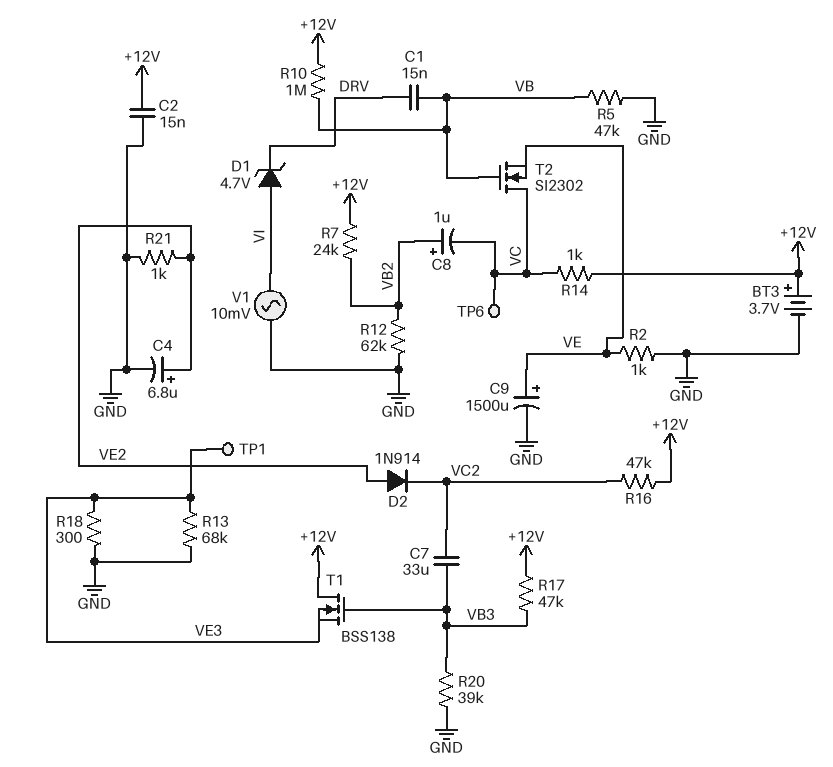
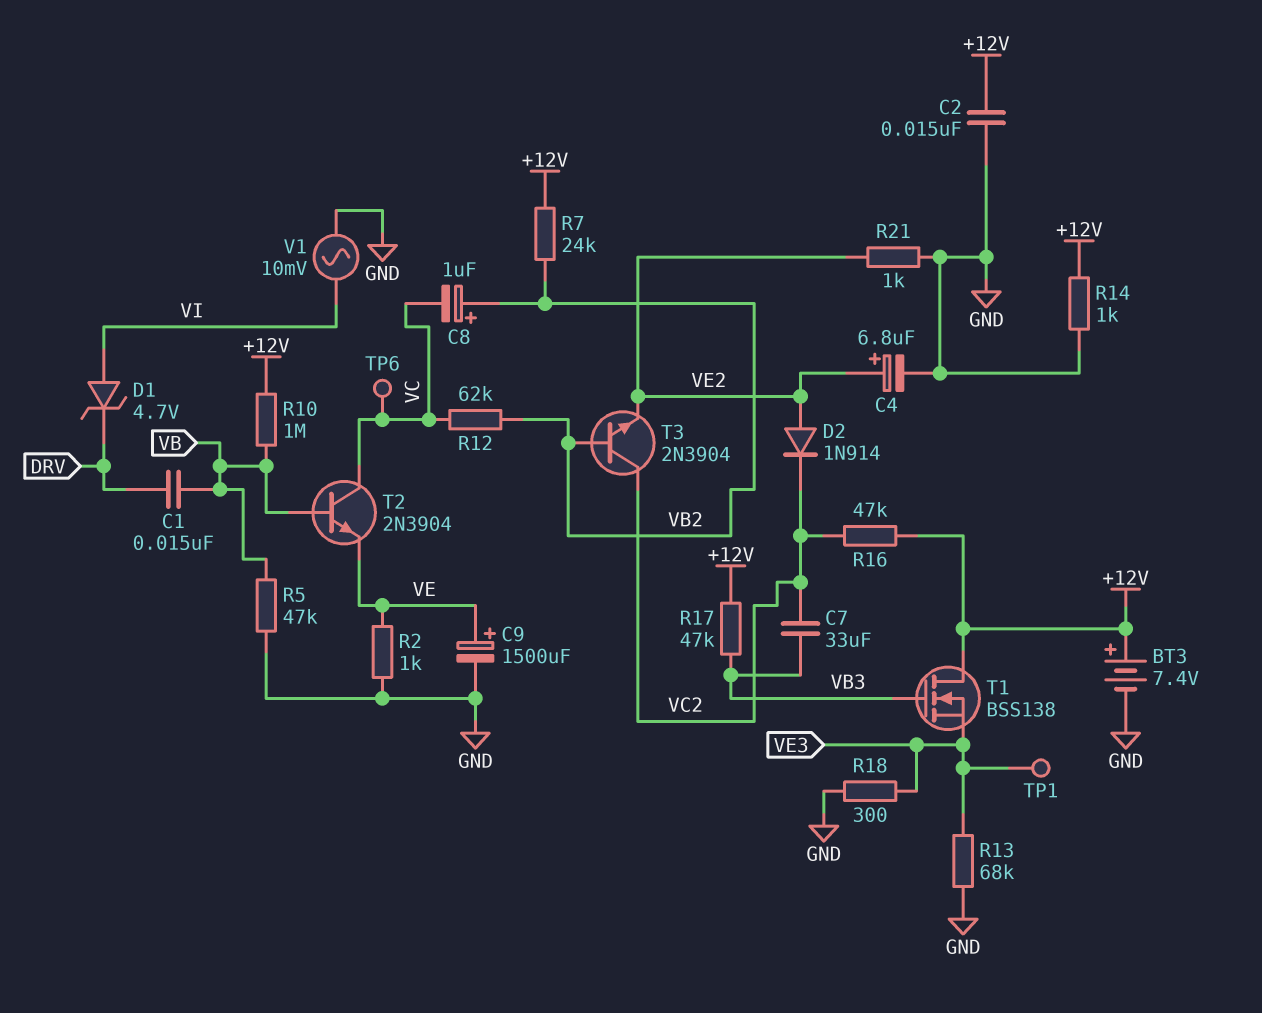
BT3: 3.7V (plus +12V, minus GND) -> 7.4V (plus +12V, minus GND)
R12: 62k (GND, VB2) -> 62k (VB2, VC)
R14: 1k (+12V, VC) -> 1k (+12V, GND)
R20: 39k (GND, VB3) -> none
T2: NMOS SI2302 (G VB, D VC, S VE) -> NPN 2N3904 (B VB, C VC, E VE)
T3: none -> NPN 2N3904 (B VB2, C VC2, E VE2)

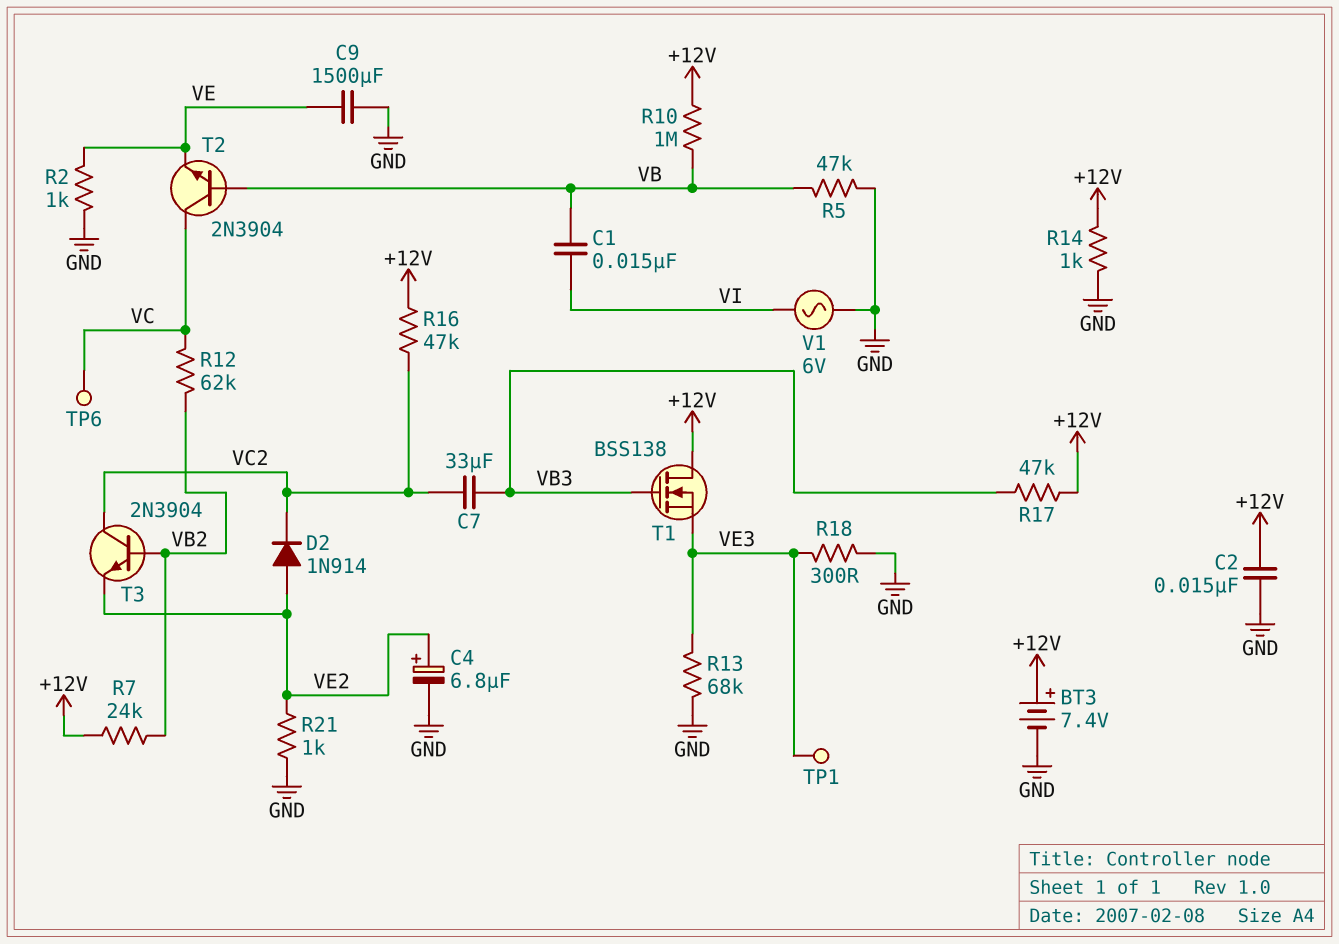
C1: 15nF (DRV, VB) -> 15nF (VB, VI)
C8: 1uF (plus VB2, minus VC) -> none
C9: 1500uF (plus VE, minus GND) -> 1500uF (GND, VE)
D1: zener 4.7V (A VI, K DRV) -> none
V1: AC 10mV (GND, VI) -> AC 6V (GND, VI)

